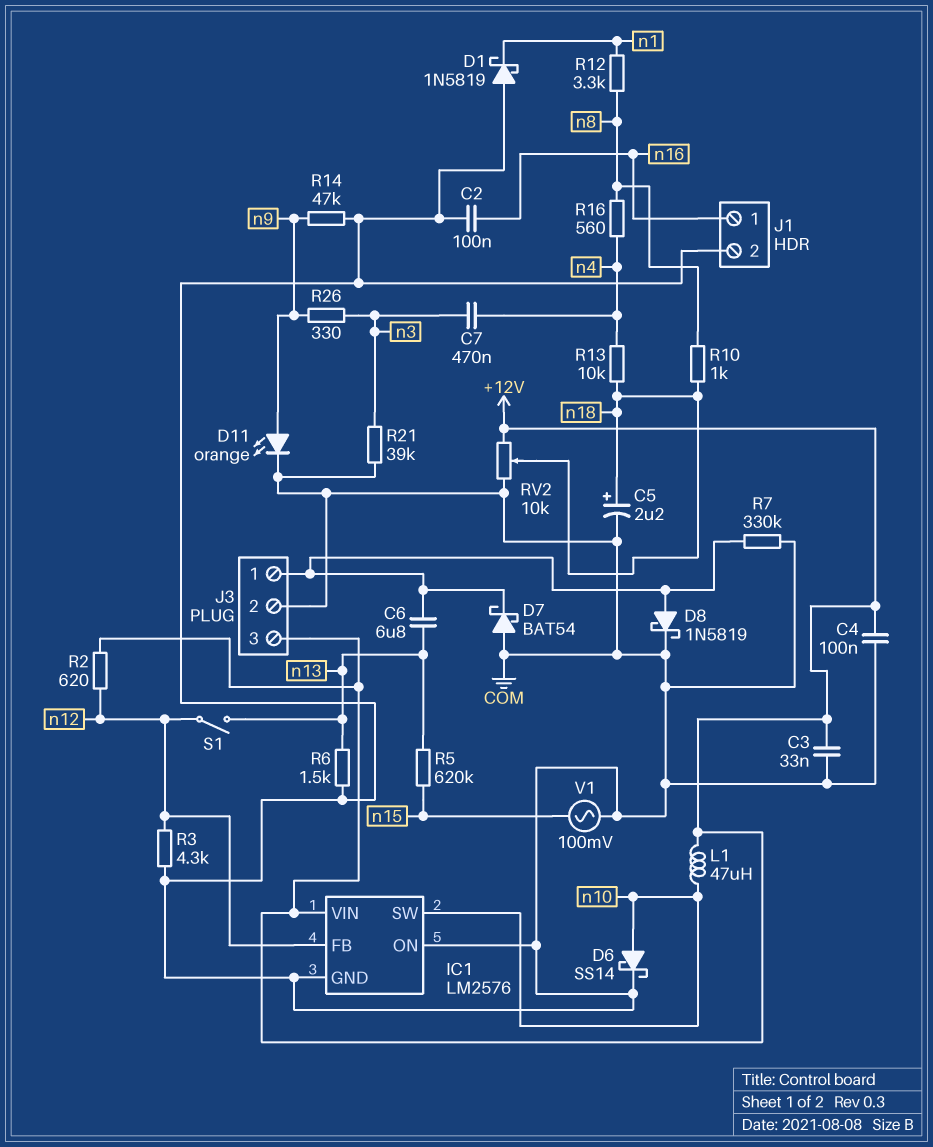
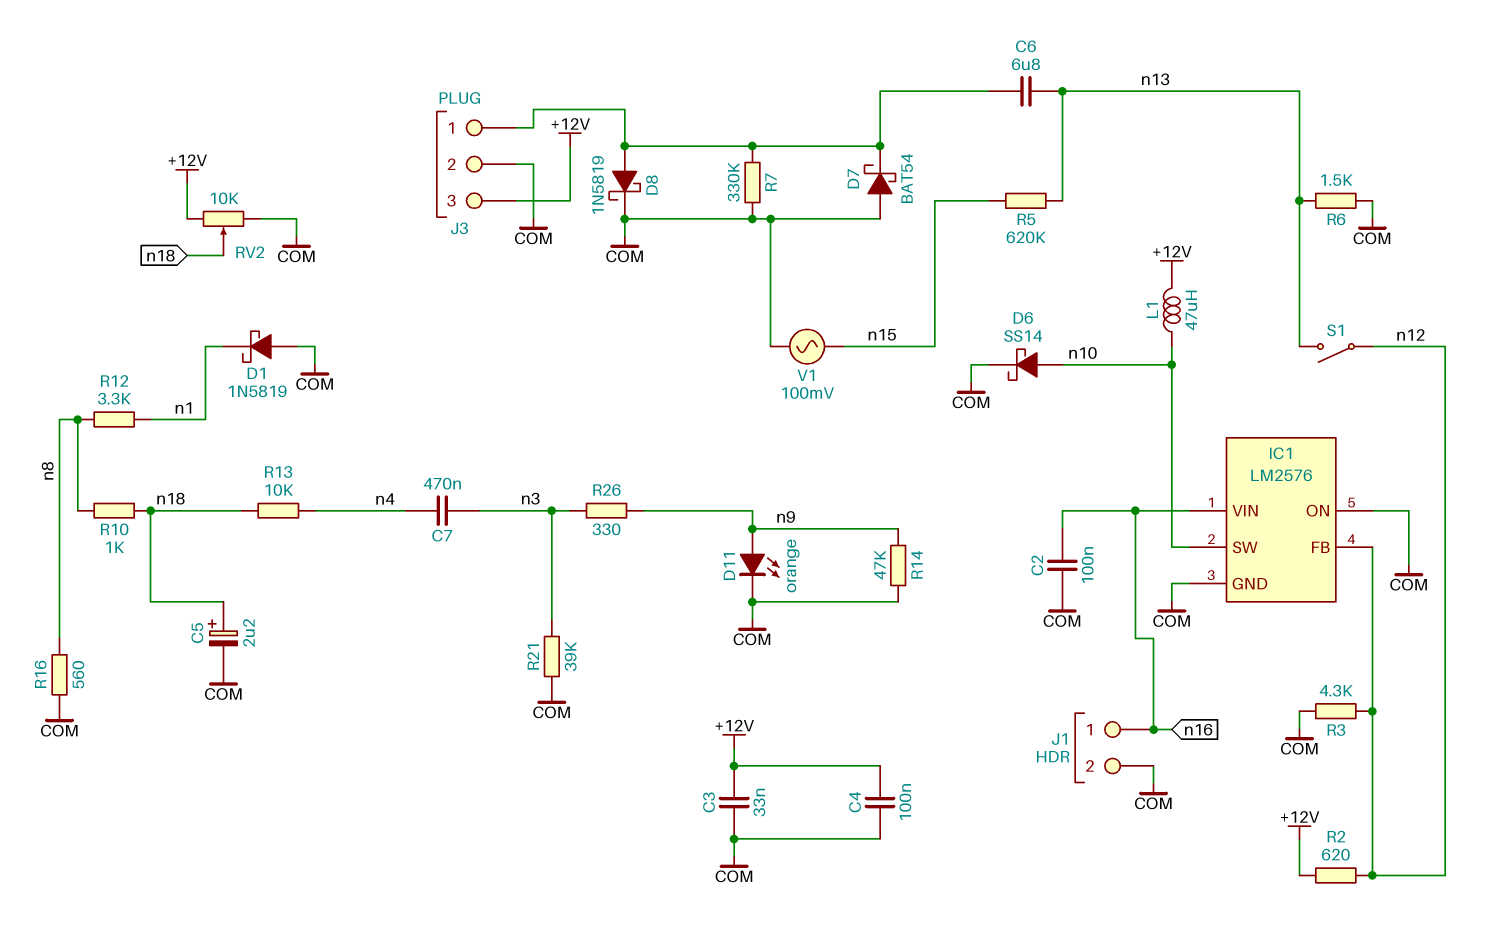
IC1 pin VIN: +12V -> n16
R16: 560 (n4, n8) -> 560 (COM, n8)

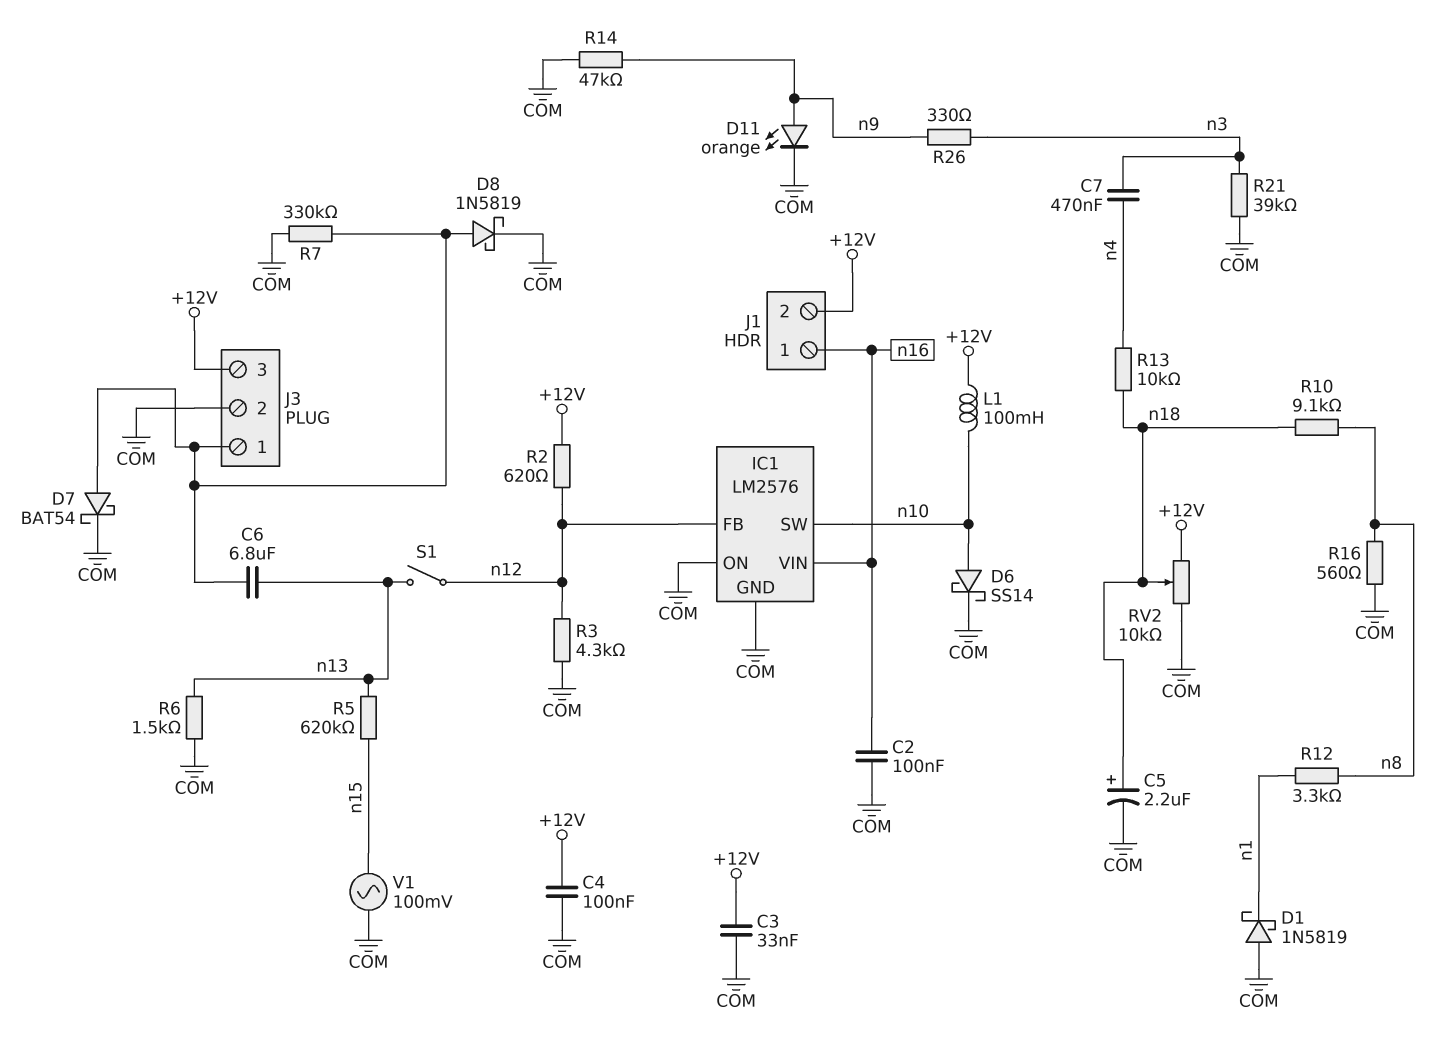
D7: schottky BAT54 (A COM, K J3/1) -> schottky BAT54 (A J3/1, K COM)
J1 pin 2: COM -> +12V
L1: 47uH (+12V, n10) -> 100mH (+12V, n10)
R10: 1k (n8, n18) -> 9.1k (n8, n18)

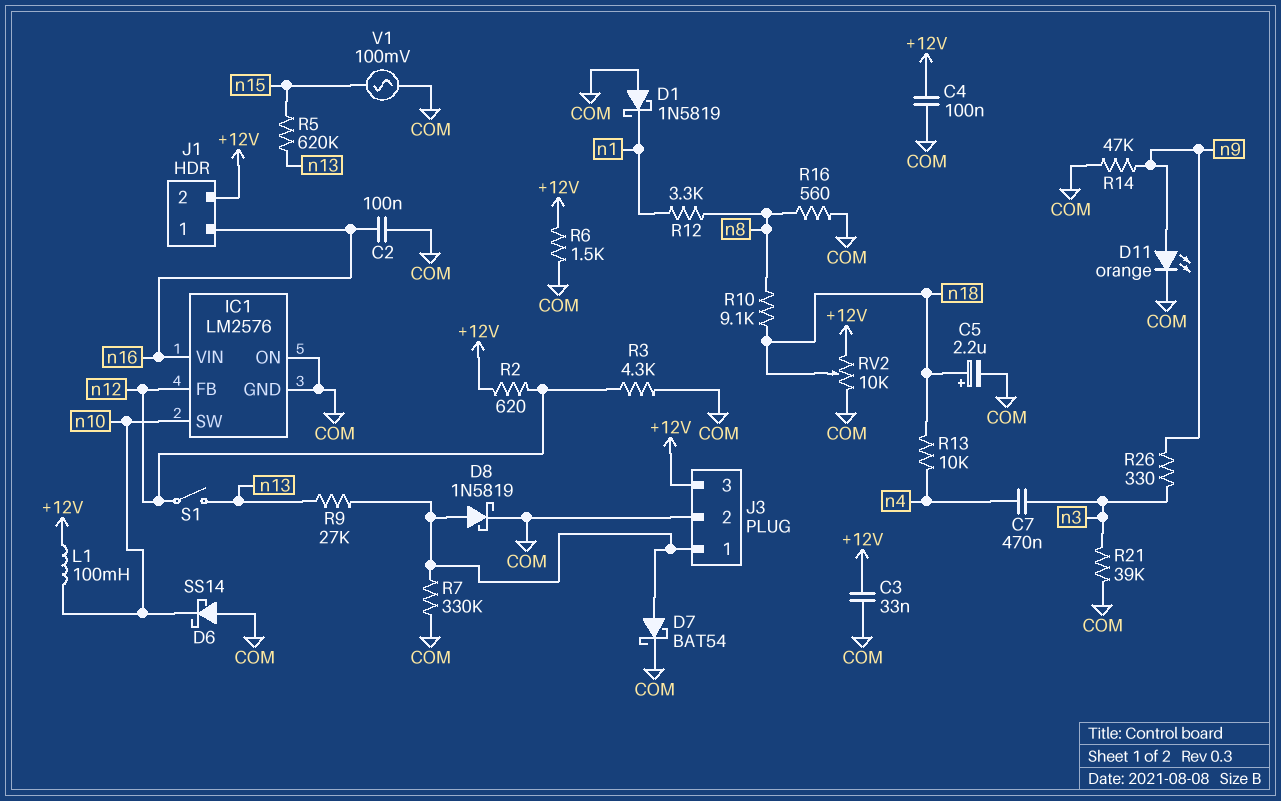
C6: 6.8uF (J3/1, n13) -> none
D6: schottky SS14 (A n10, K COM) -> schottky SS14 (A COM, K n10)
R6: 1.5k (COM, n13) -> 1.5k (+12V, COM)
R9: none -> 27k (J3/1, n13)

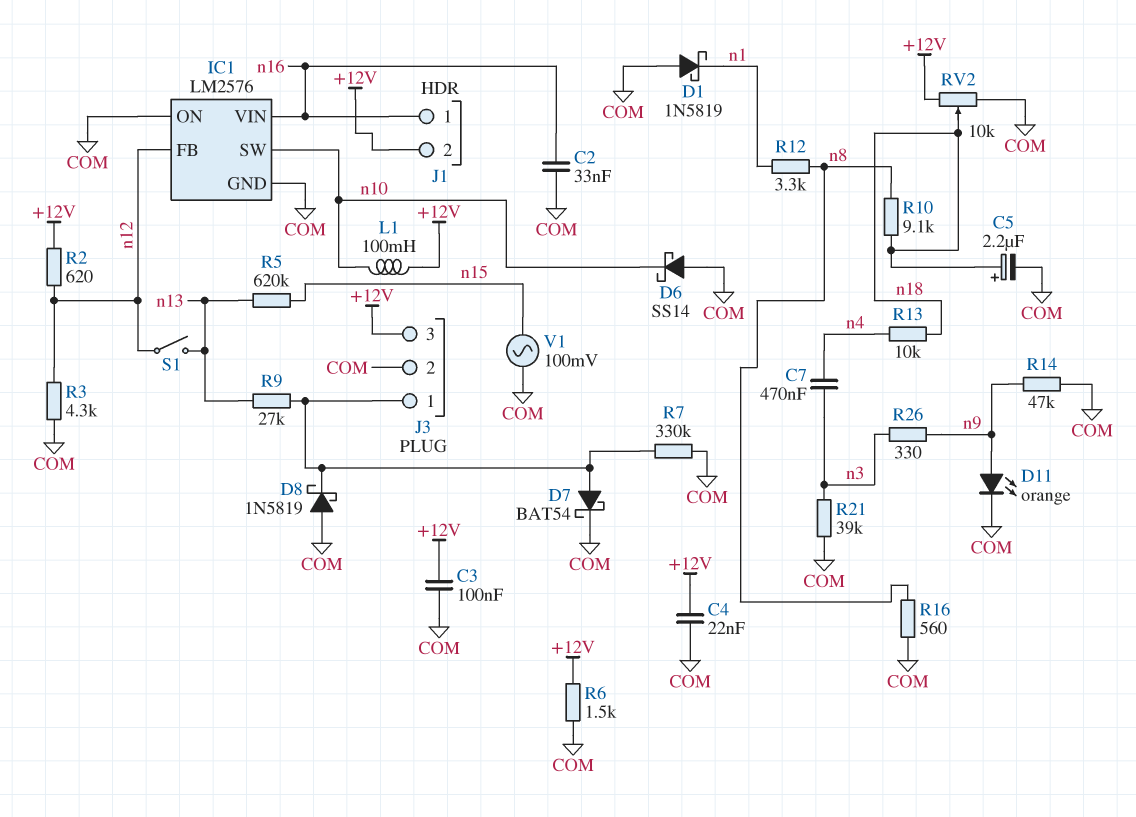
C2: 100nF (COM, n16) -> 33nF (COM, n16)
C3: 33nF (+12V, COM) -> 100nF (+12V, COM)
C4: 100nF (+12V, COM) -> 22nF (+12V, COM)
D8: schottky 1N5819 (A J3/1, K COM) -> schottky 1N5819 (A COM, K J3/1)

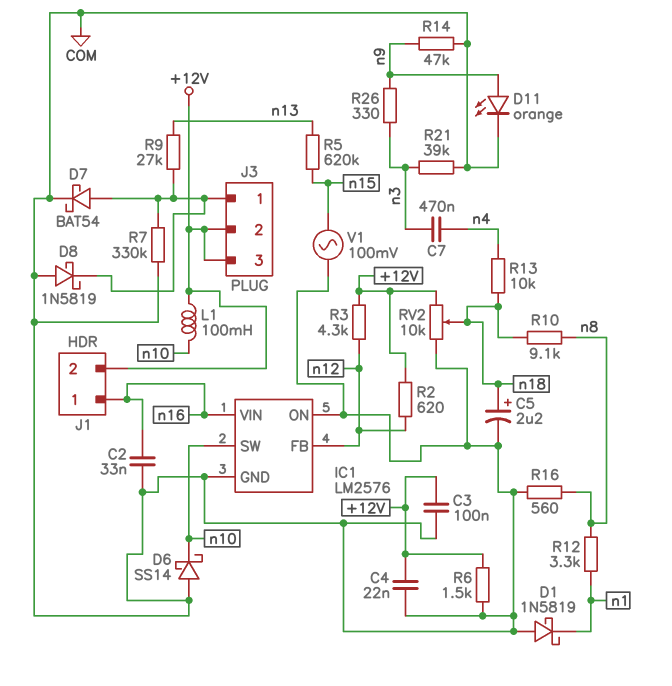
J3 pin 2: COM -> +12V
R3: 4.3k (COM, n12) -> 4.3k (+12V, n12)
S1: switch (n12, n13) -> none

